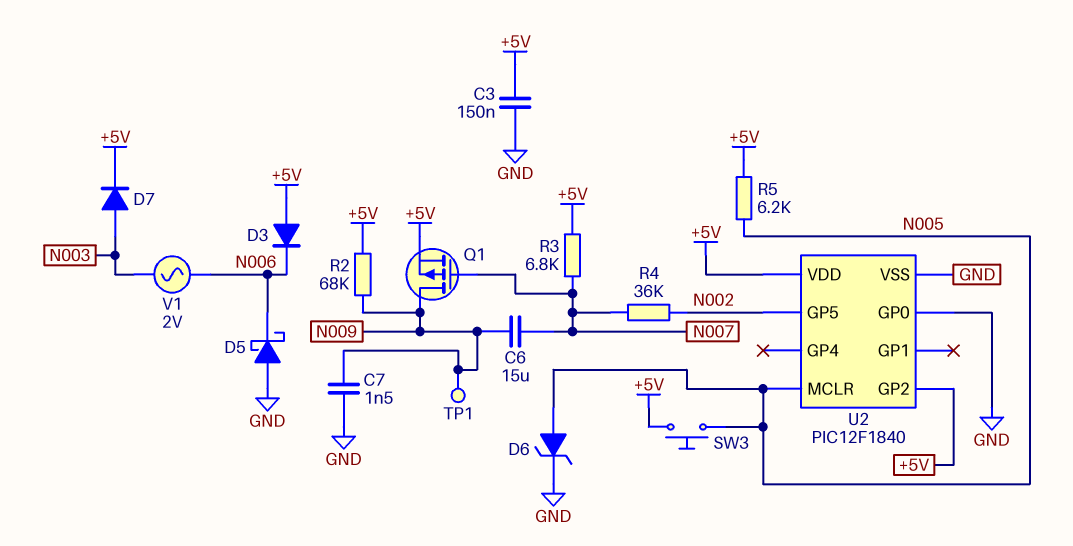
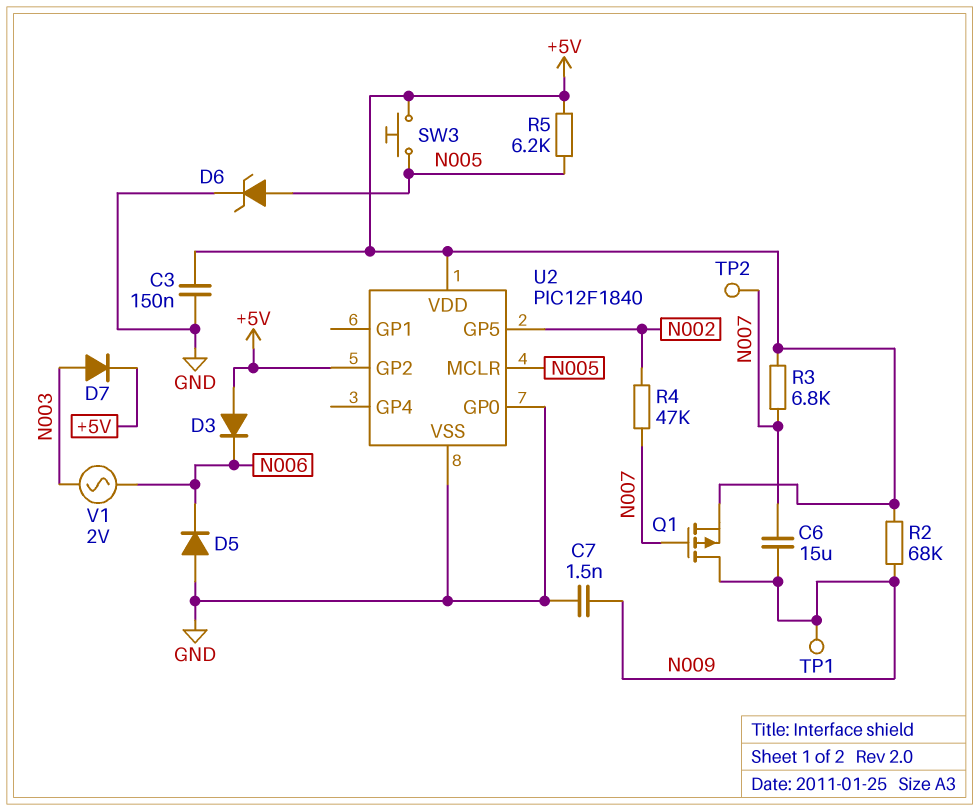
D5: schottky (A GND, K N006) -> diode (A GND, K N006)
R4: 36k (N002, N007) -> 47k (N002, N007)
TP2: none -> test point (N007)

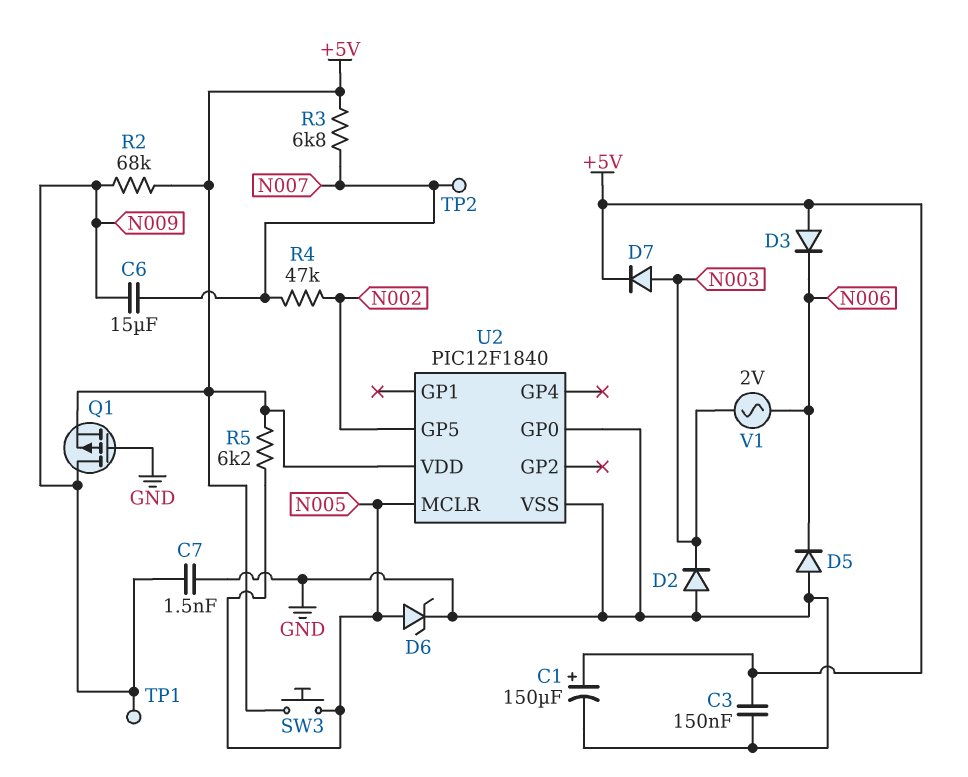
C1: none -> 150uF (plus +5V, minus GND)
D2: none -> diode (A GND, K N003)
Q1: PMOS (G N007, D N009, S +5V) -> PMOS (G GND, D N009, S +5V)
U2 pin GP2: +5V -> none

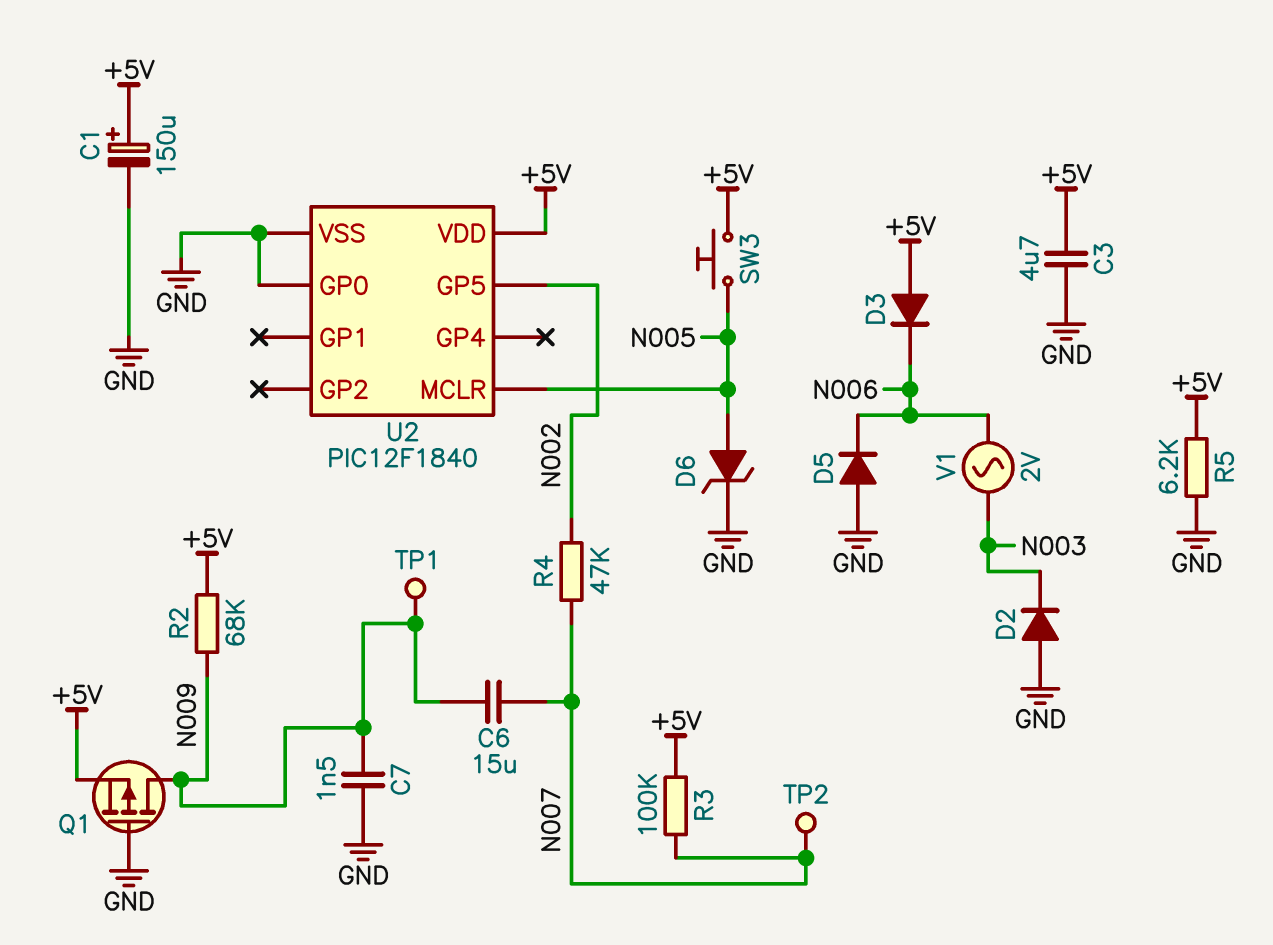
C3: 150nF (+5V, GND) -> 4.7uF (+5V, GND)
D7: diode (A N003, K +5V) -> none
R3: 6.8k (+5V, N007) -> 100k (+5V, N007)
R5: 6.2k (+5V, N005) -> 6.2k (+5V, GND)

